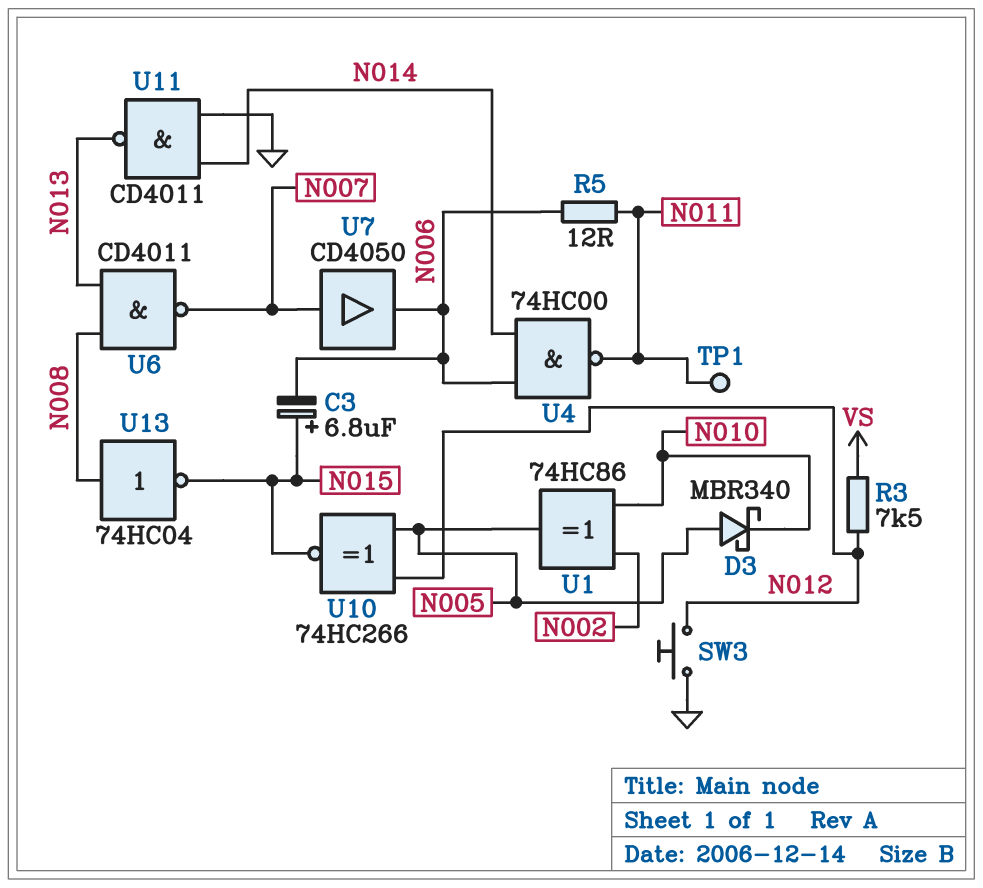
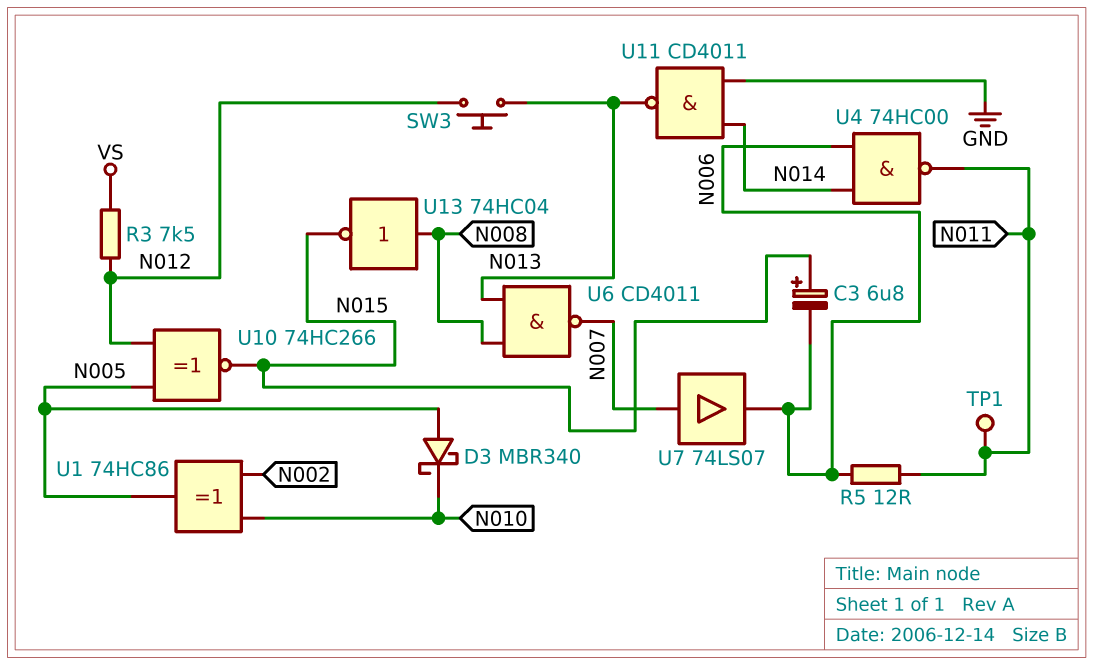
SW3: button (GND, N012) -> button (N012, N013)
U7: buffer CD4050 (in N007, out N006) -> buffer 74LS07 (in N007, out N006)

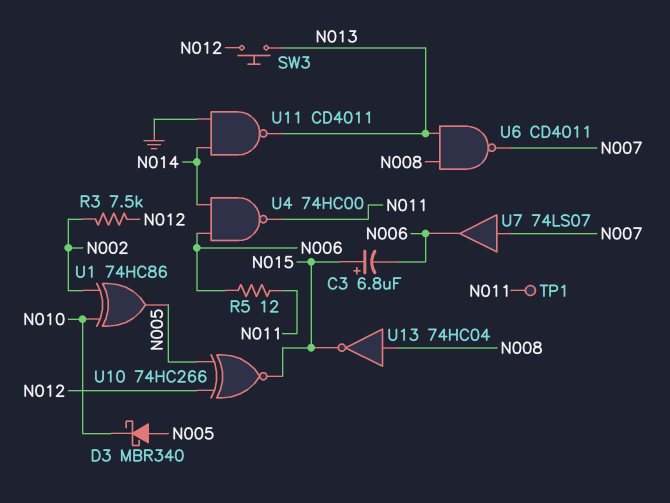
R3: 7.5k (N012, VS) -> 7.5k (N002, N012)

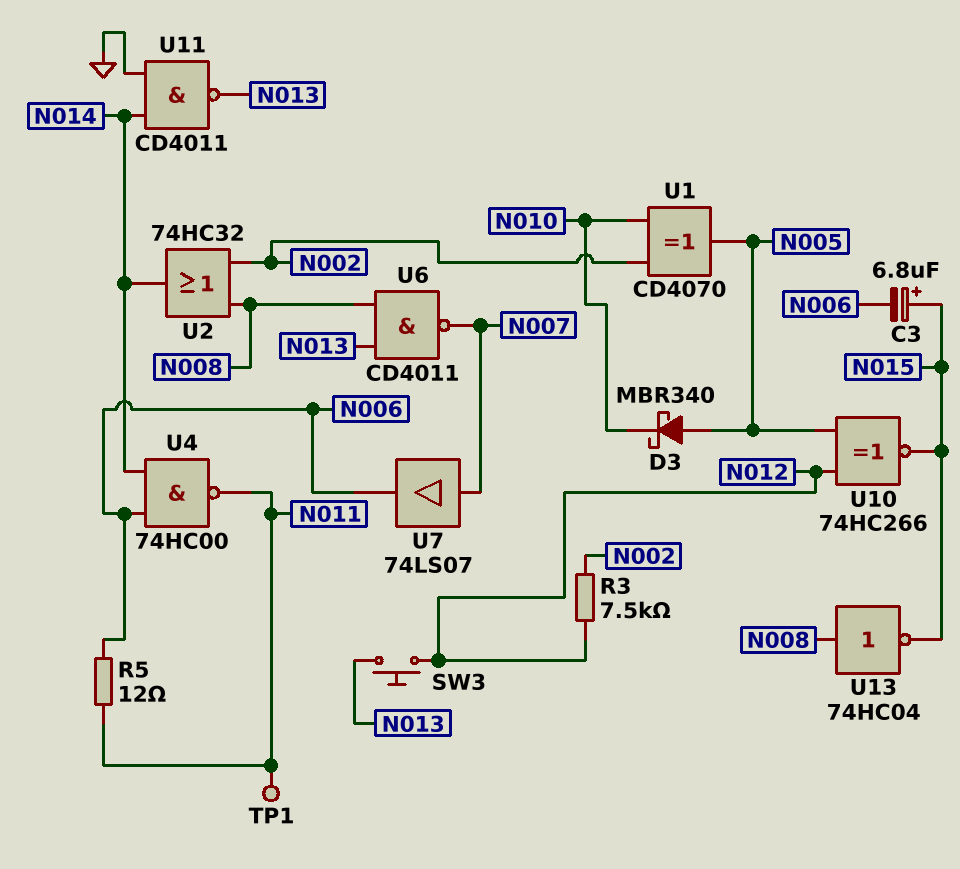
U1: XOR 74HC86 (in N002, in N010, out N005) -> XOR CD4070 (in N002, in N010, out N005)
U2: none -> OR 74HC32 (in N002, in N008, out N014)

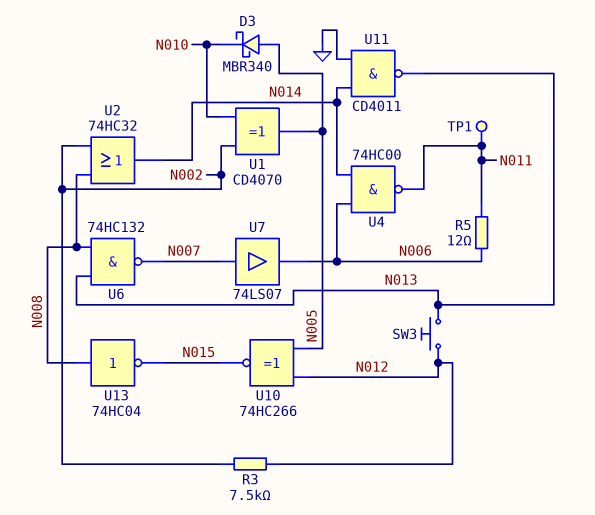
C3: 6.8uF (plus N015, minus N006) -> none
U6: NAND CD4011 (in N008, in N013, out N007) -> NAND 74HC132 (in N008, in N013, out N007)

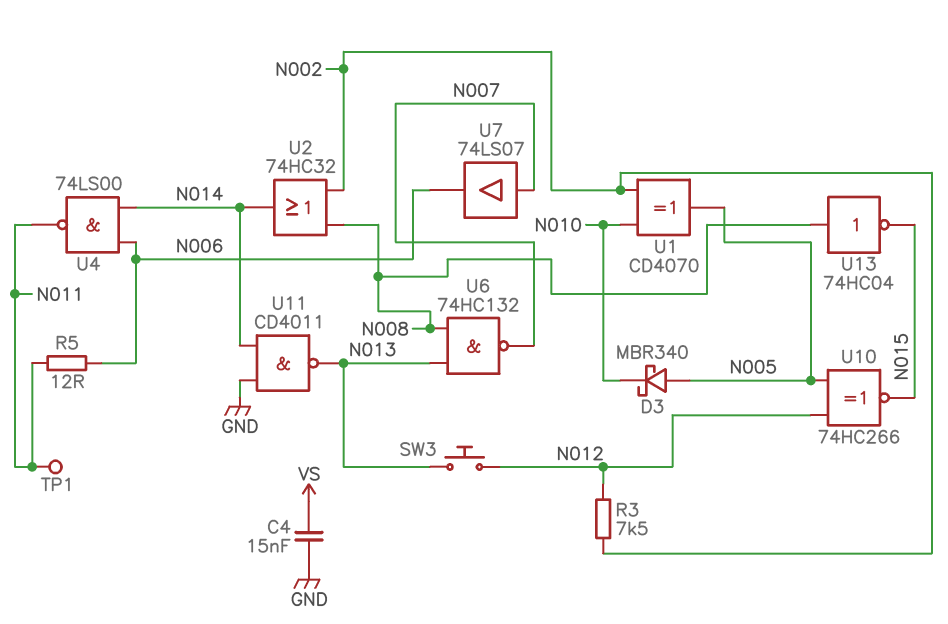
C4: none -> 15nF (GND, VS)
U4: NAND 74HC00 (in N006, in N014, out N011) -> NAND 74LS00 (in N006, in N014, out N011)

